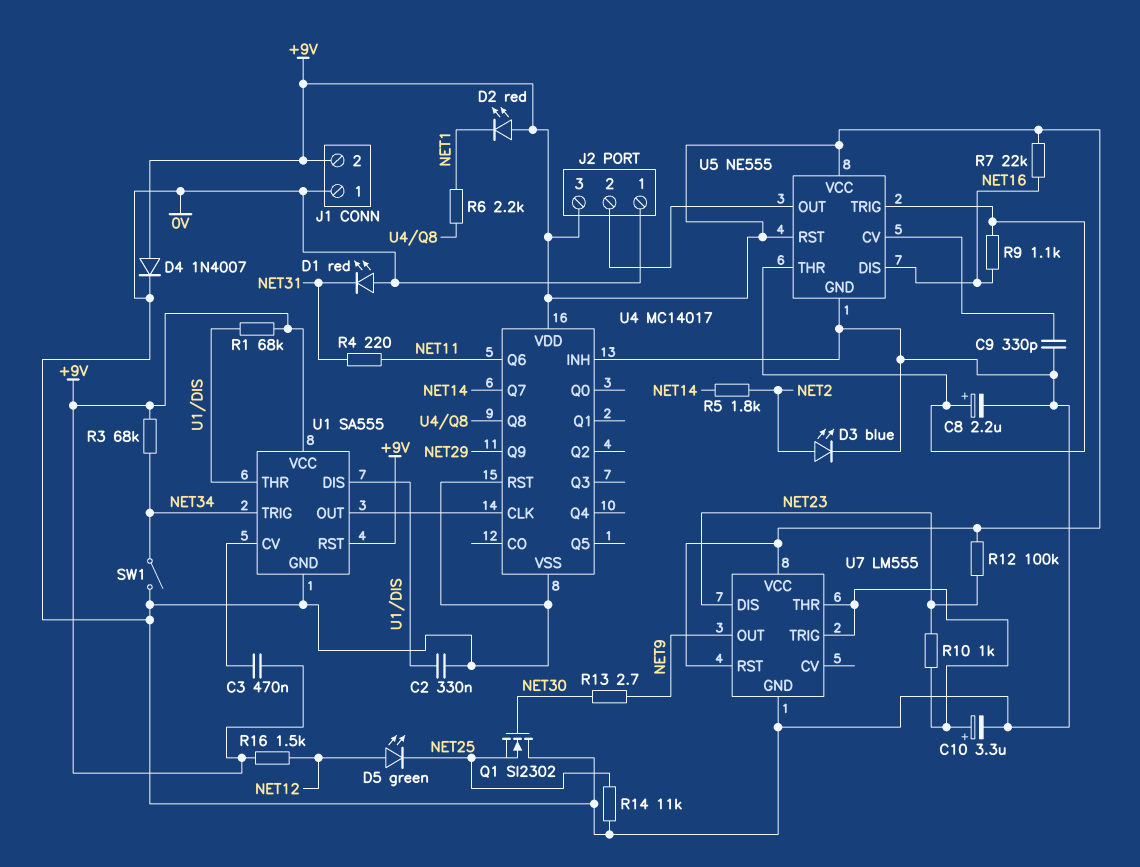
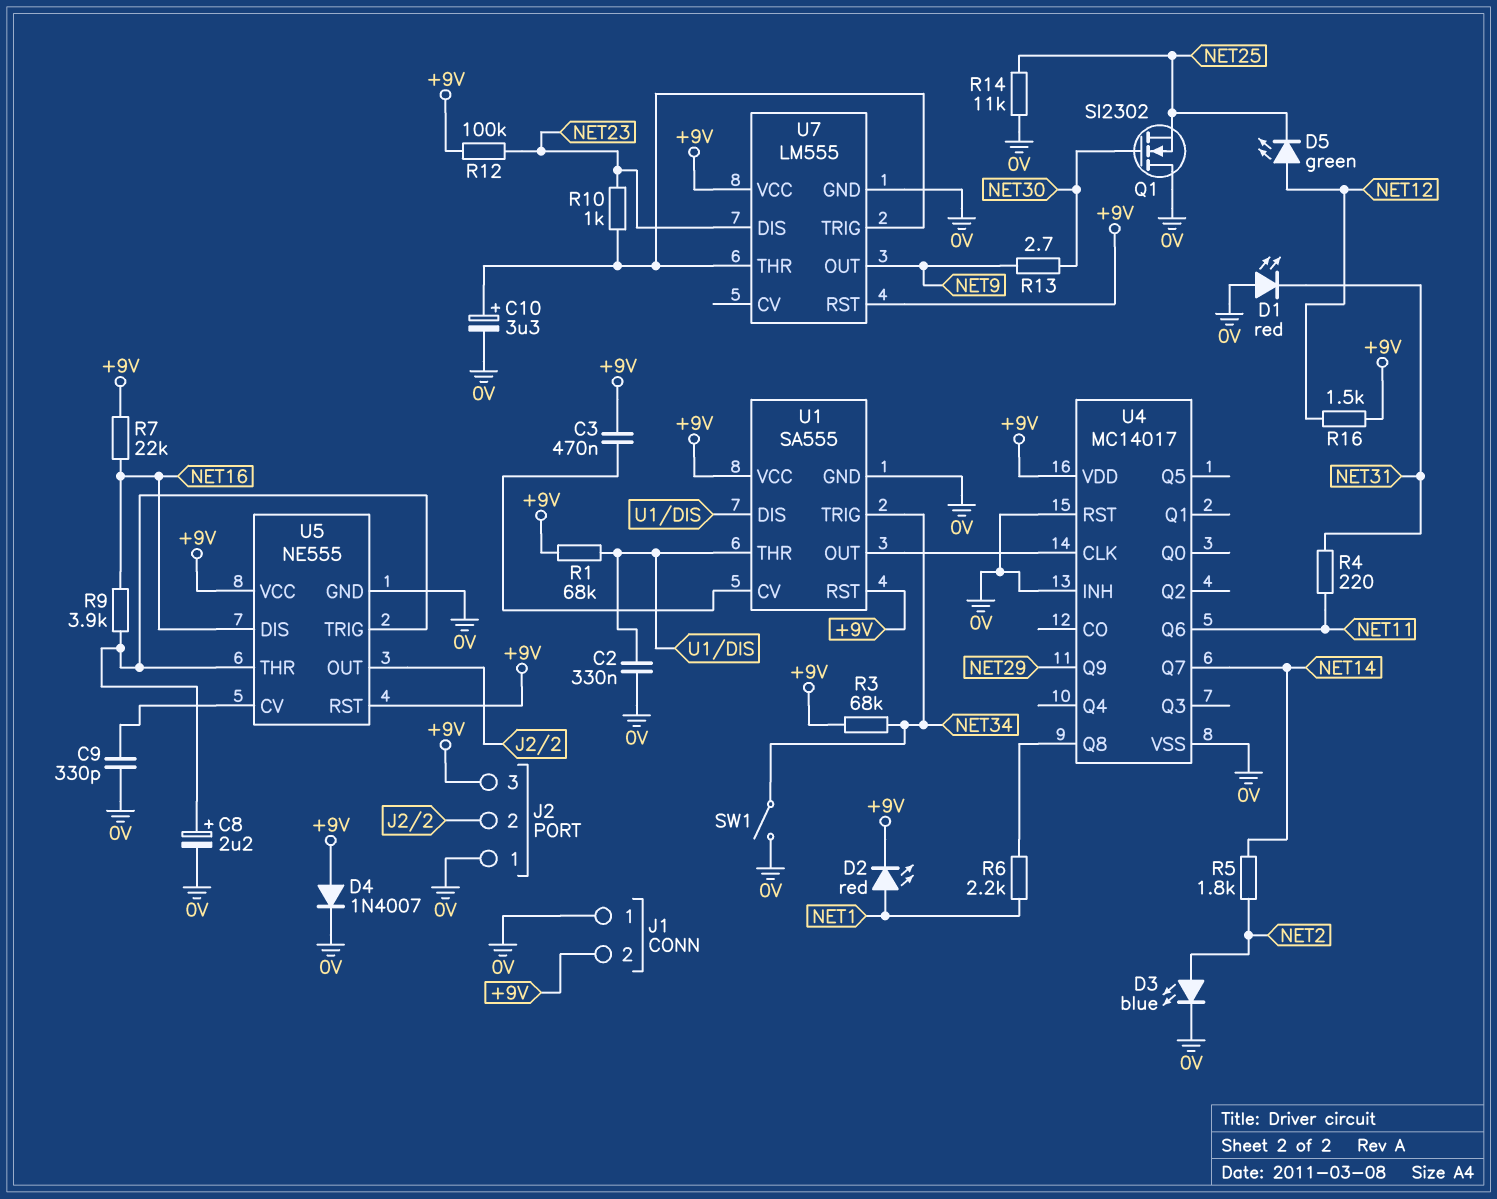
D2: LED red (A +9V, K NET1) -> LED red (A NET1, K +9V)
R9: 1.1k (NET16, U5/THR) -> 3.9k (NET16, U5/THR)

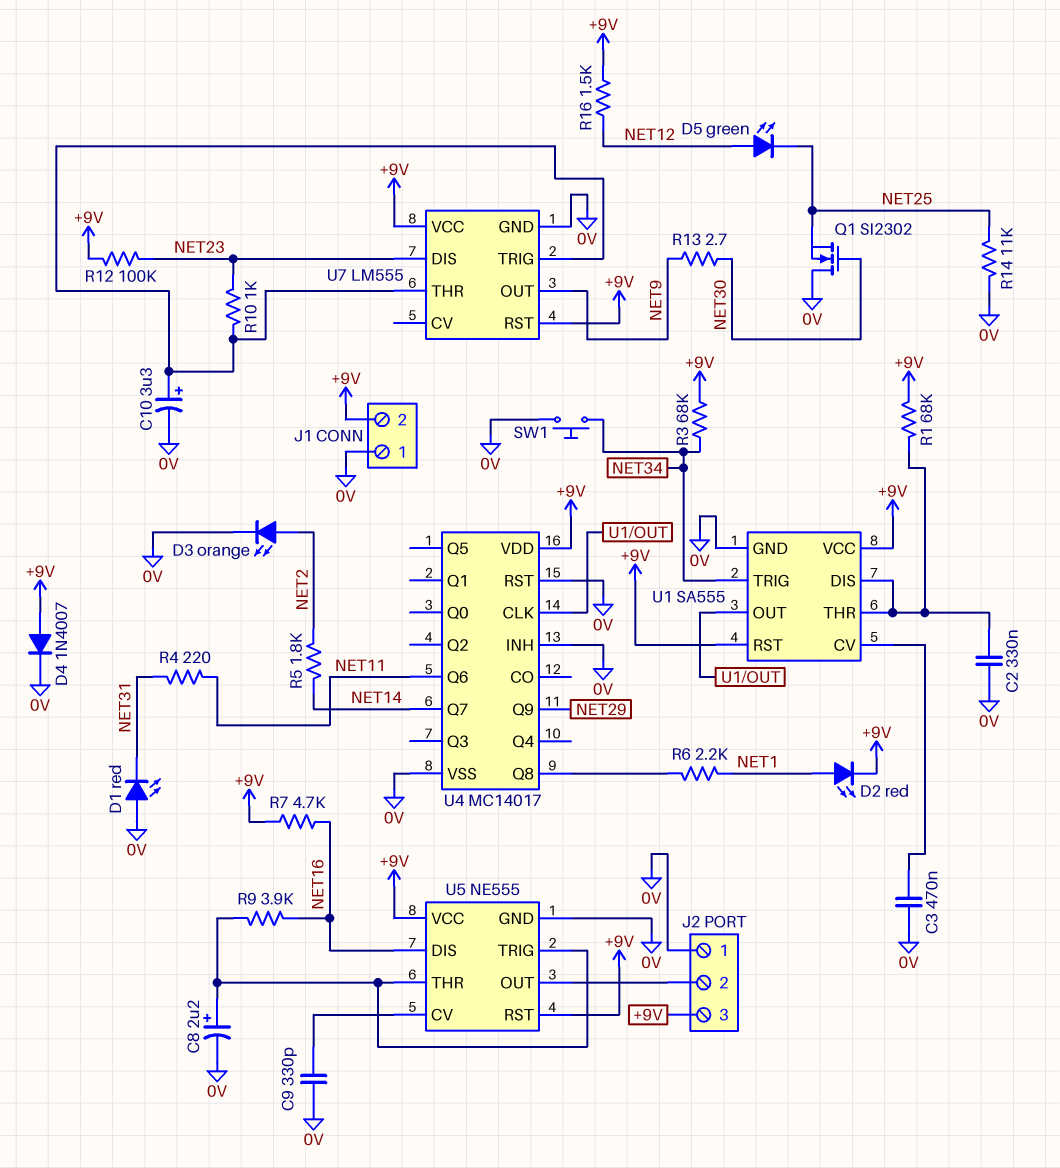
C3: 470nF (+9V, U1/CV) -> 470nF (0V, U1/CV)
D3: LED blue (A NET2, K 0V) -> LED orange (A NET2, K 0V)
R7: 22k (+9V, NET16) -> 4.7k (+9V, NET16)
SW1: switch (0V, NET34) -> button (0V, NET34)

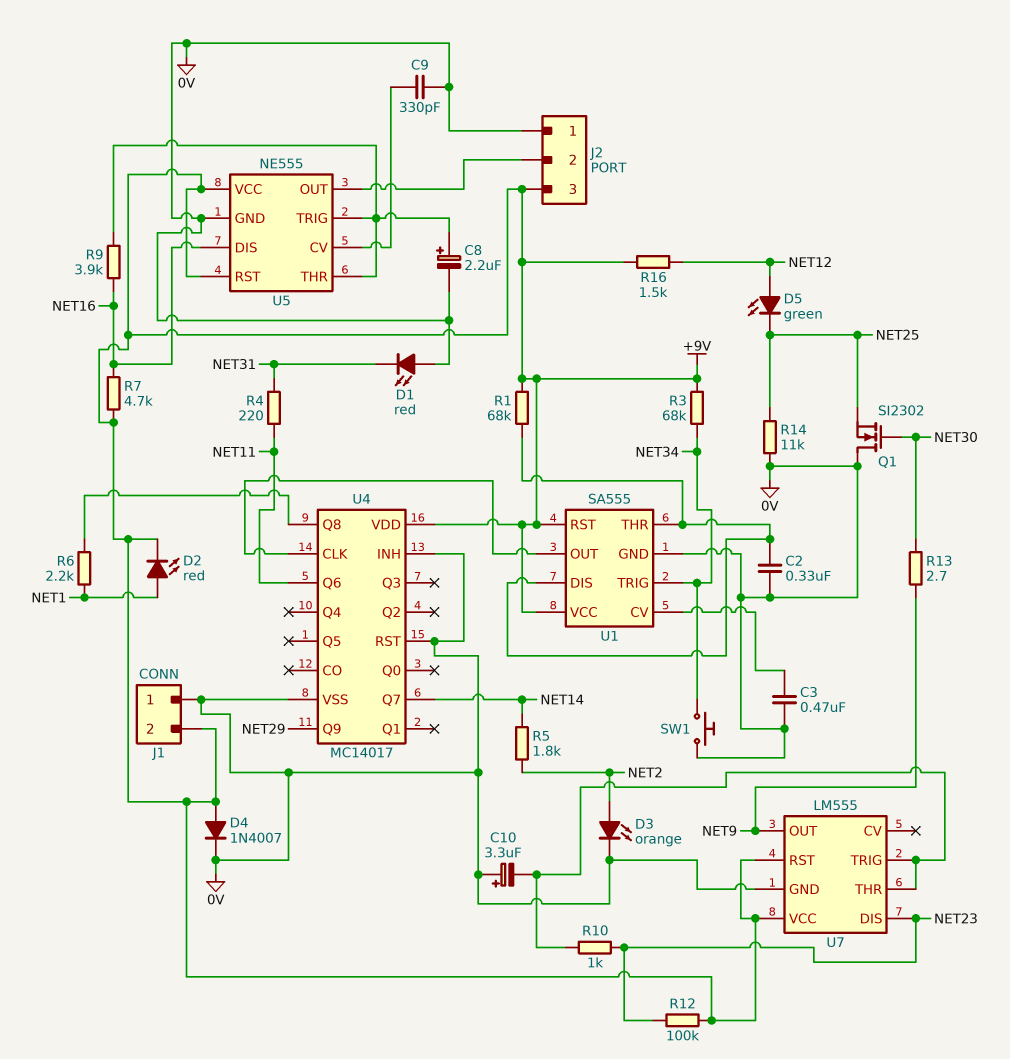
C10: 3.3uF (plus U7/THR, minus 0V) -> 3.3uF (plus 0V, minus U7/THR)

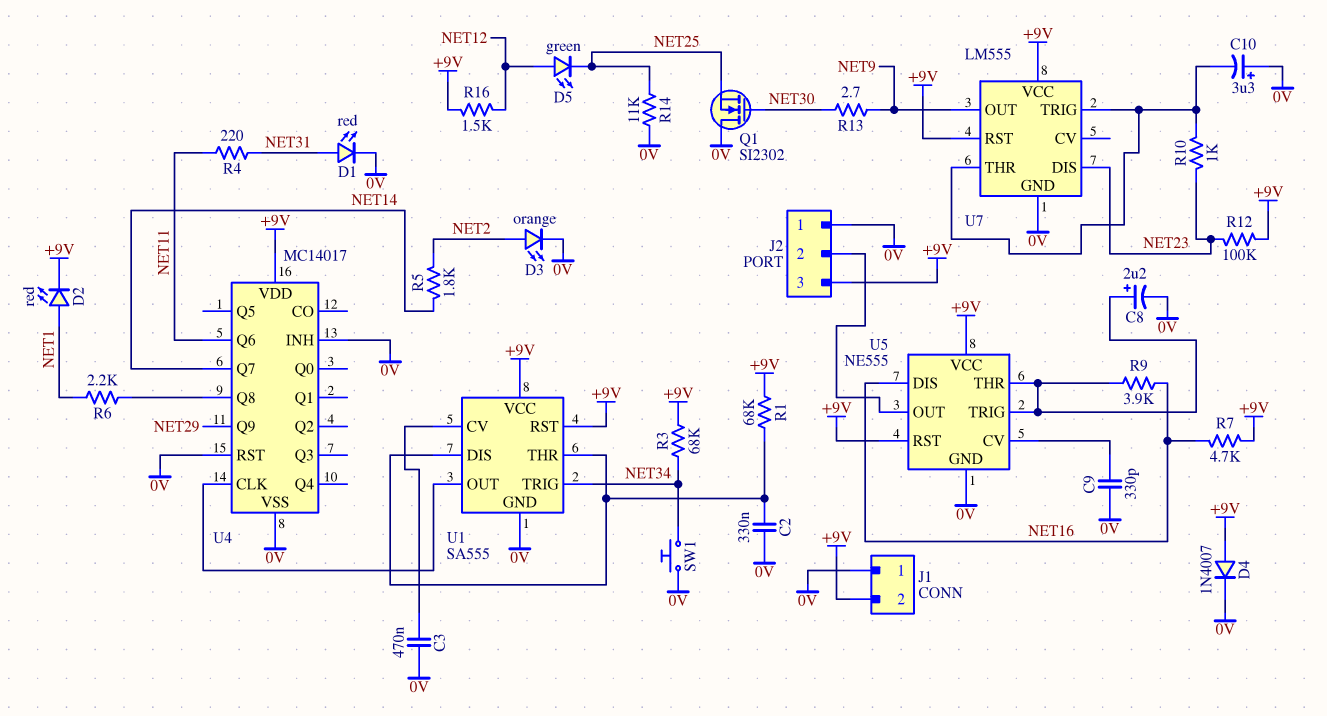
D1: LED red (A 0V, K NET31) -> LED red (A NET31, K 0V)

